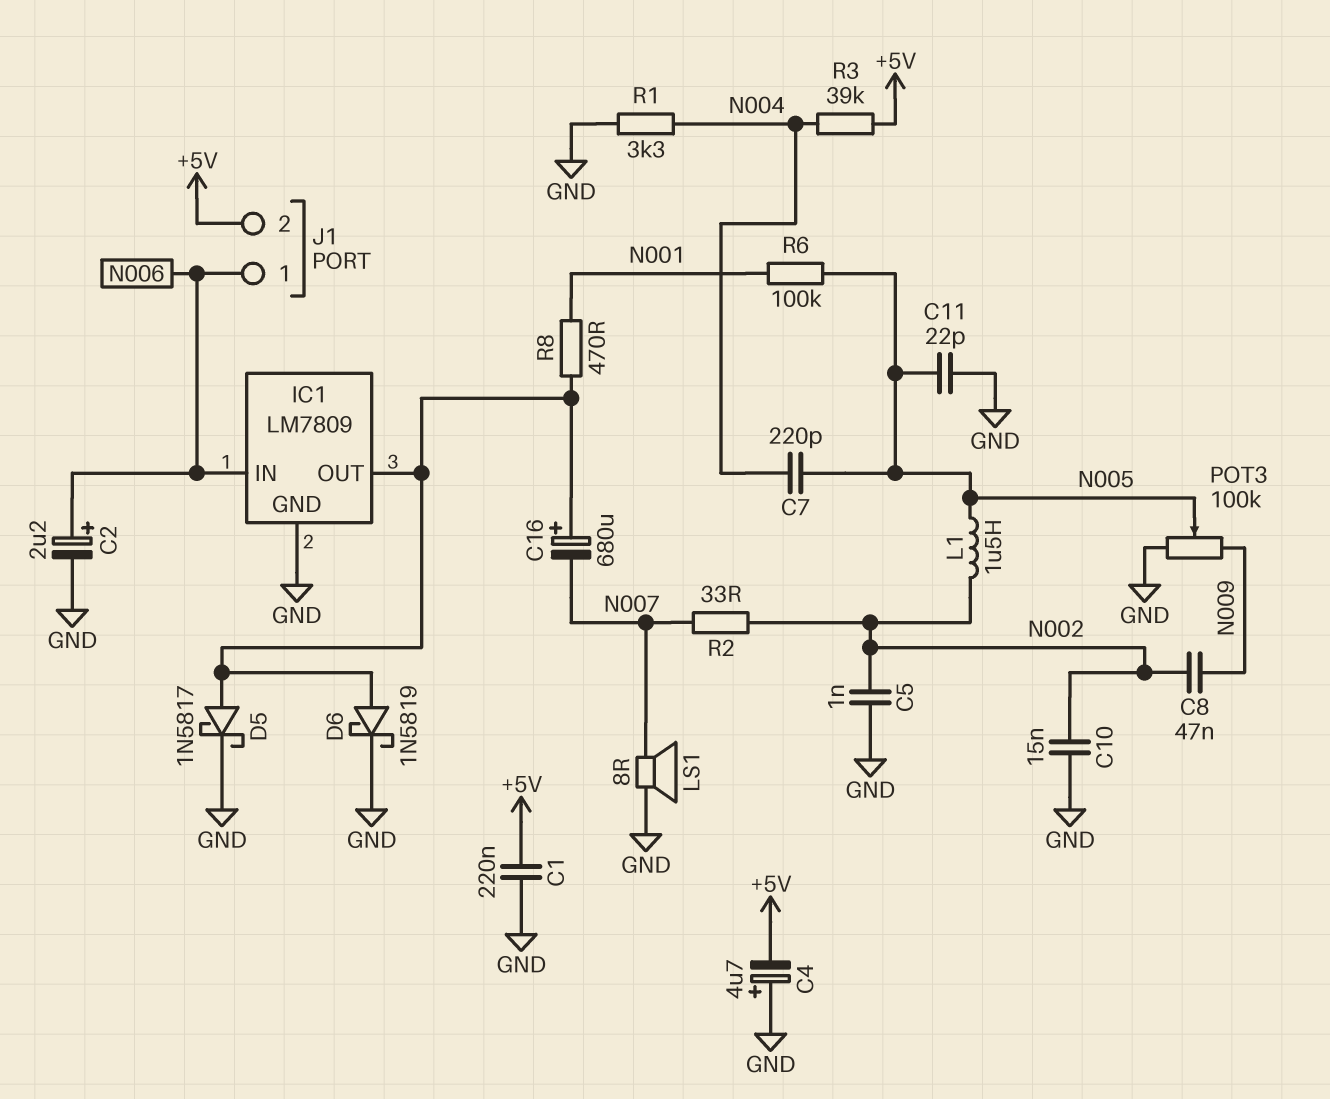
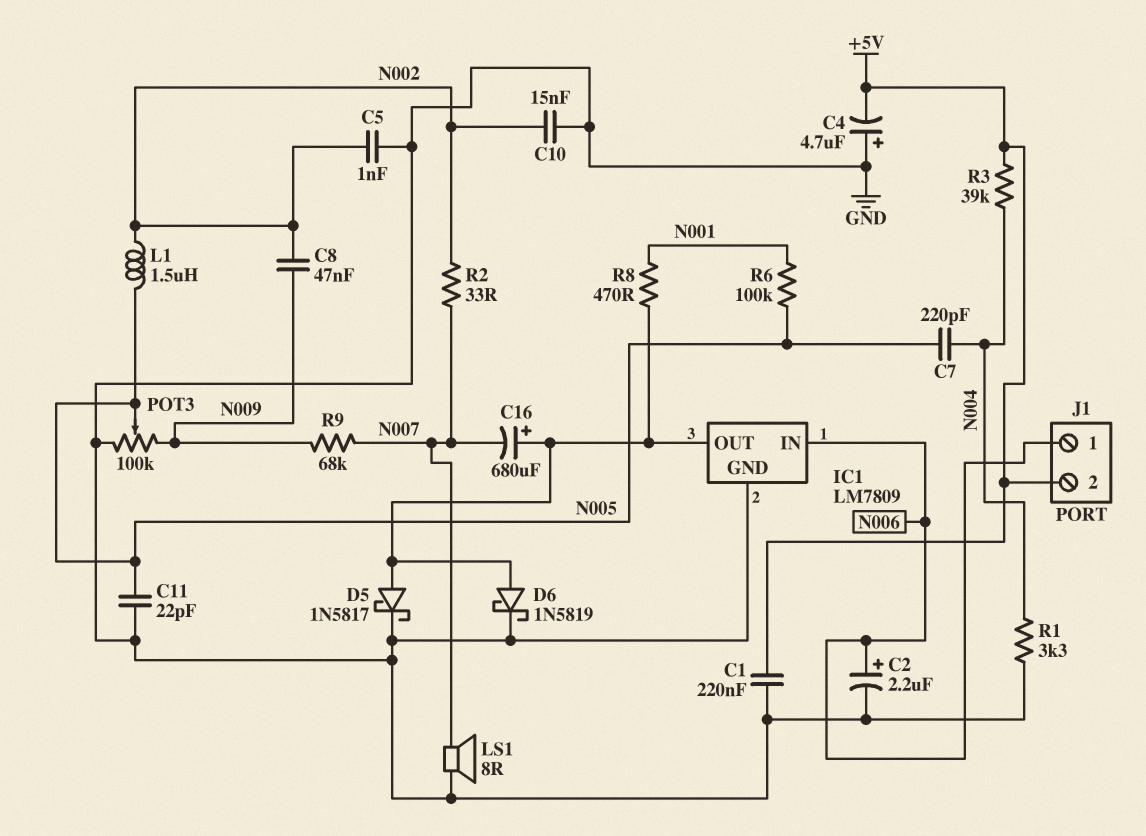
R9: none -> 68k (N007, N009)

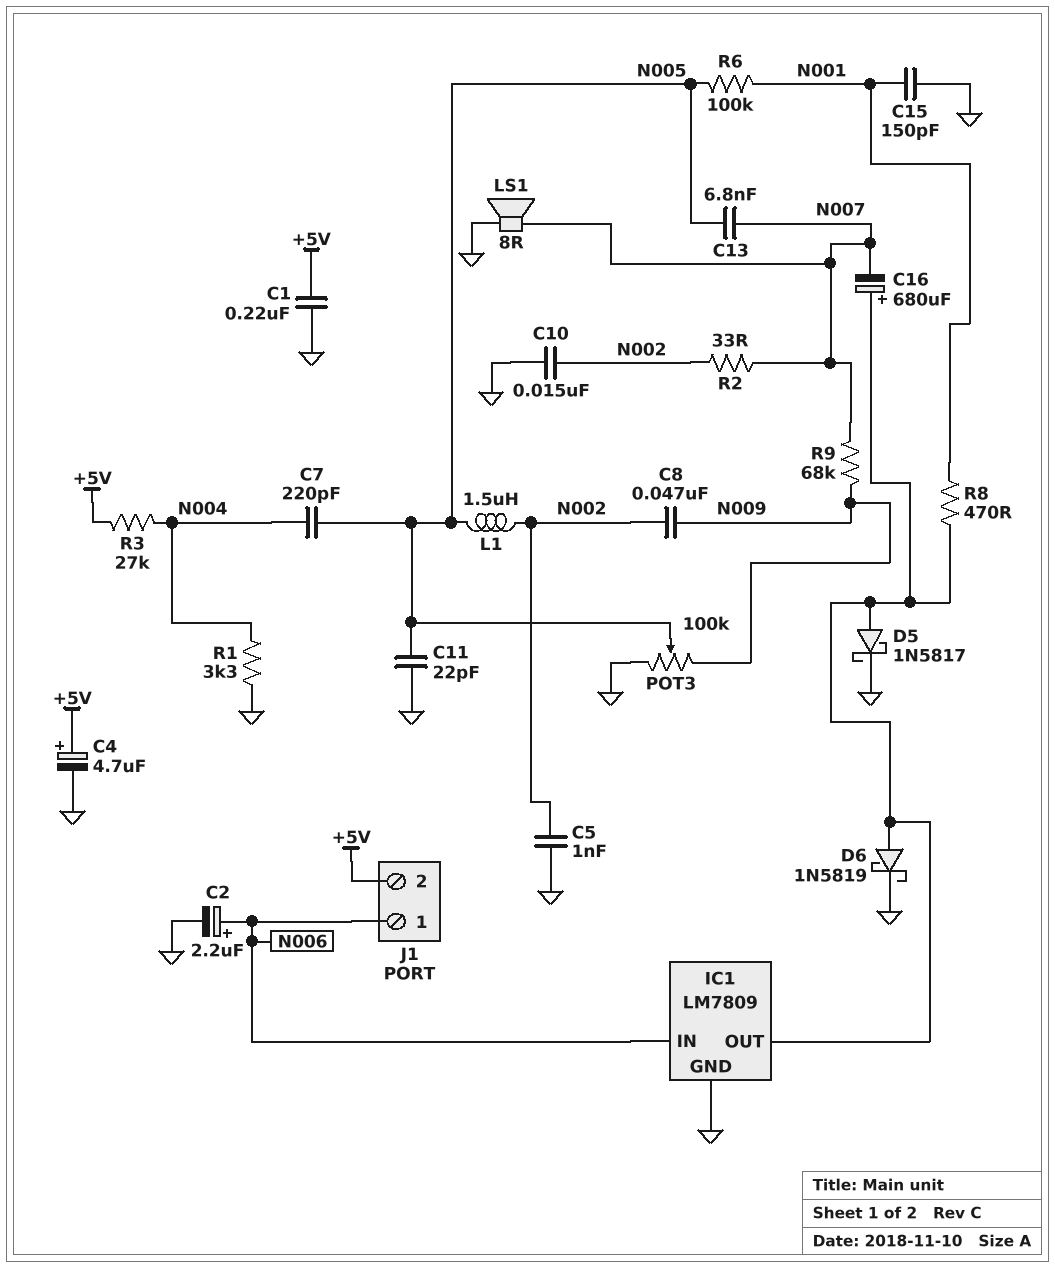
C4: 4.7uF (plus GND, minus +5V) -> 4.7uF (plus +5V, minus GND)
C13: none -> 6.8nF (N005, N007)
C15: none -> 150pF (GND, N001)
R3: 39k (+5V, N004) -> 27k (+5V, N004)

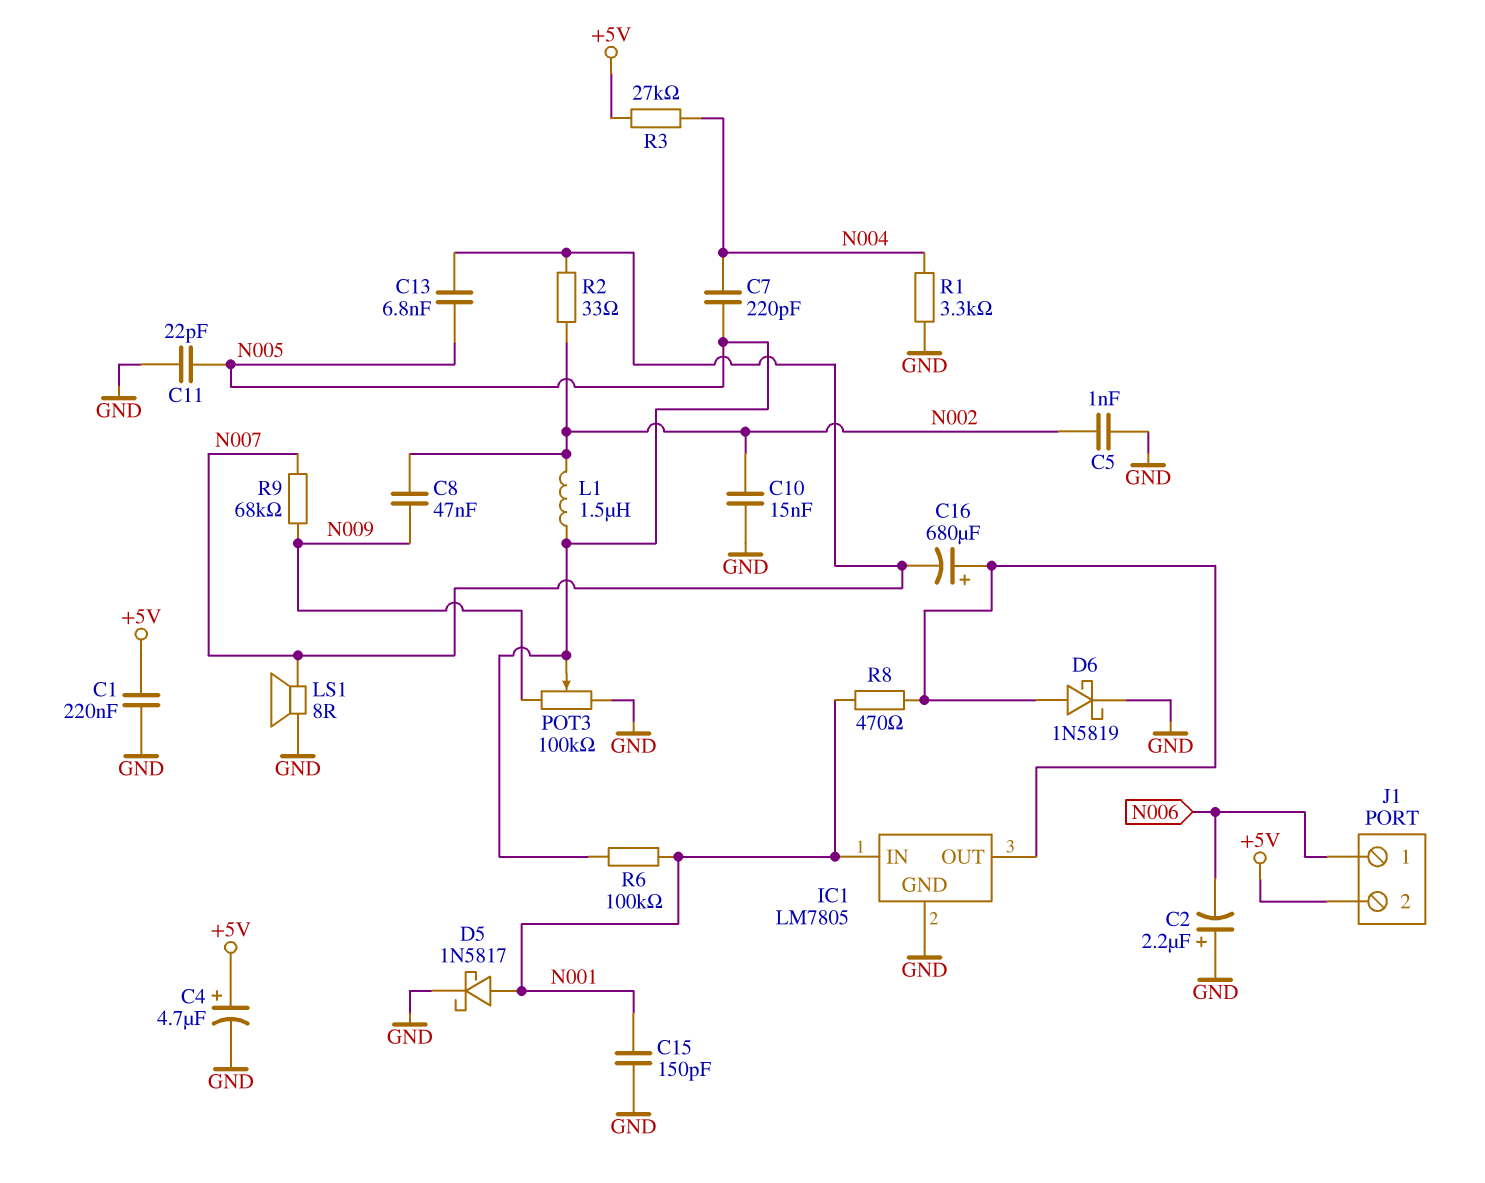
C2: 2.2uF (plus N006, minus GND) -> 2.2uF (plus GND, minus N006)
D5: schottky 1N5817 (A IC1/OUT, K GND) -> schottky 1N5817 (A N001, K GND)
IC1: LM7809 -> LM7805
IC1 pin IN: N006 -> N001

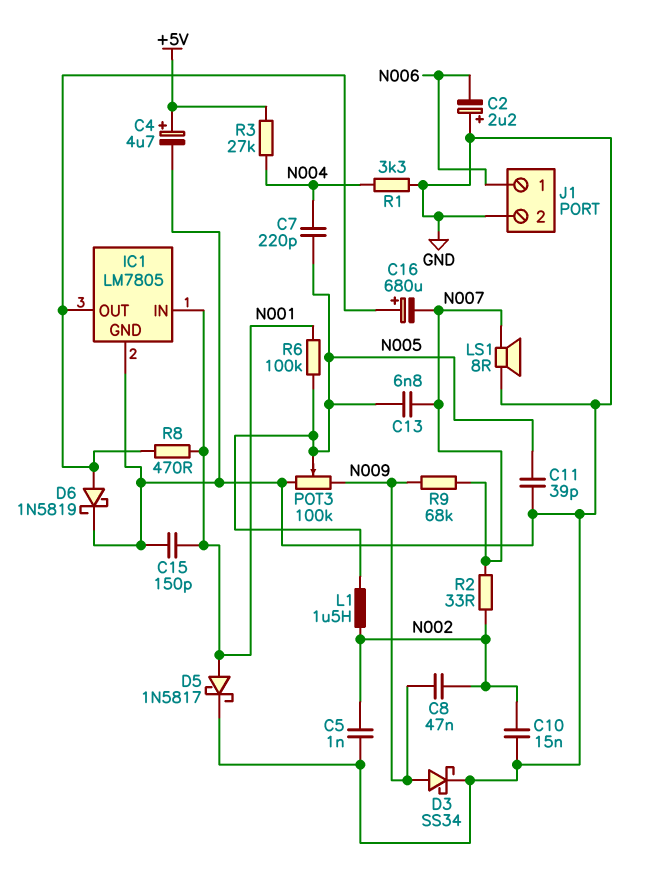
C1: 220nF (+5V, GND) -> none
C11: 22pF (GND, N005) -> 39pF (GND, N005)
D3: none -> schottky SS34 (A N009, K GND)
J1 pin 2: +5V -> GND

